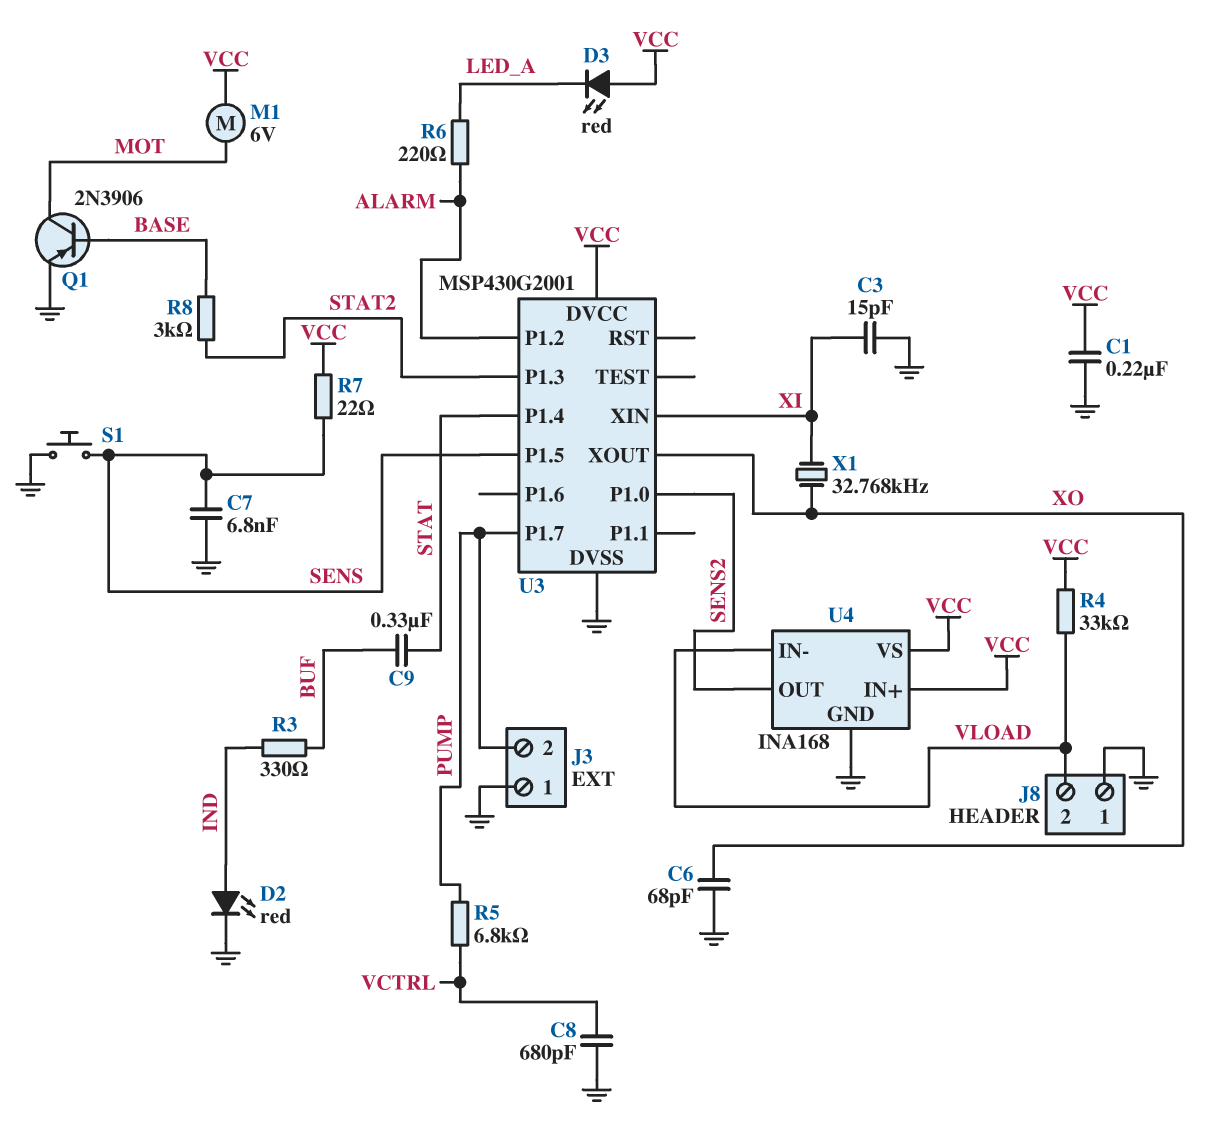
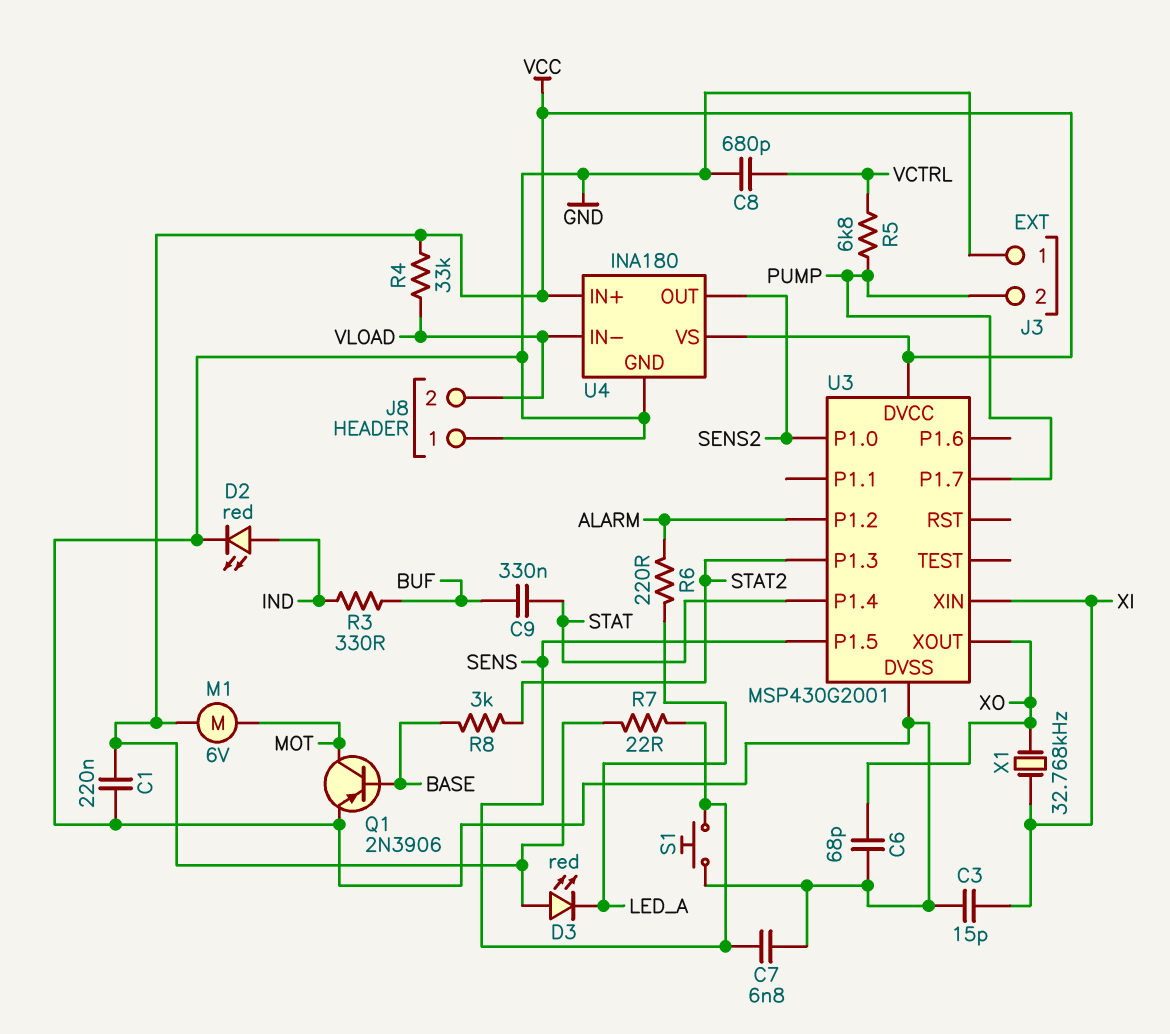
U4: INA168 -> INA180

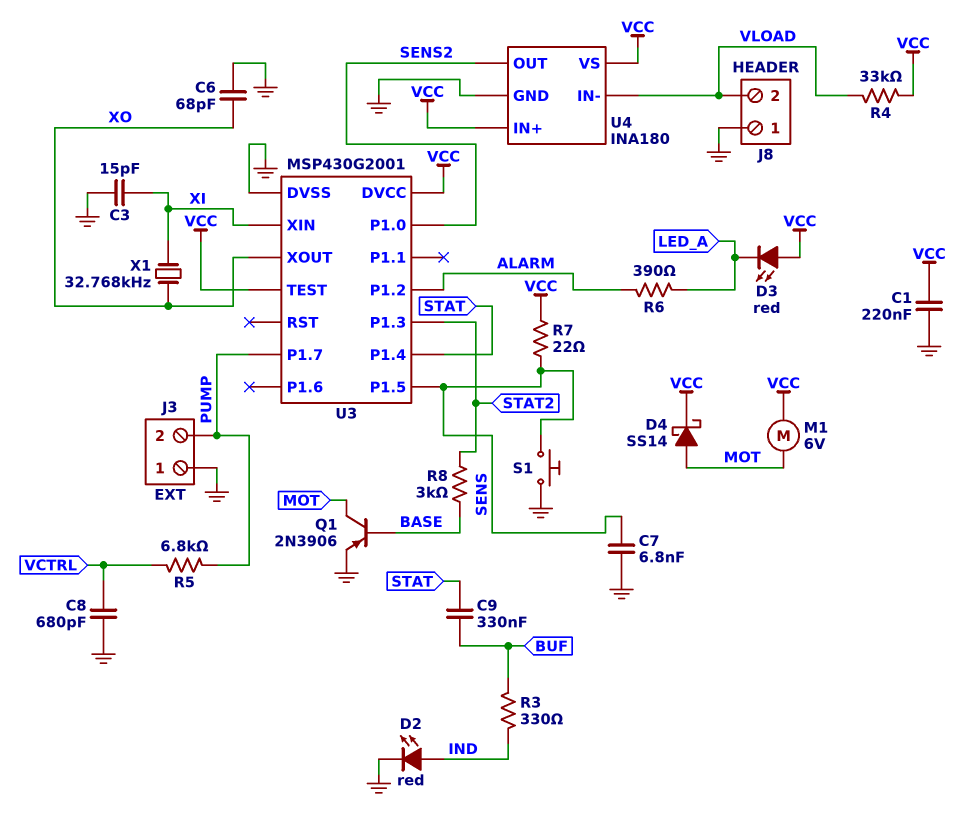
D4: none -> schottky SS14 (A MOT, K VCC)
R6: 220 (ALARM, LED_A) -> 390 (ALARM, LED_A)
U3 pin TEST: none -> VCC

